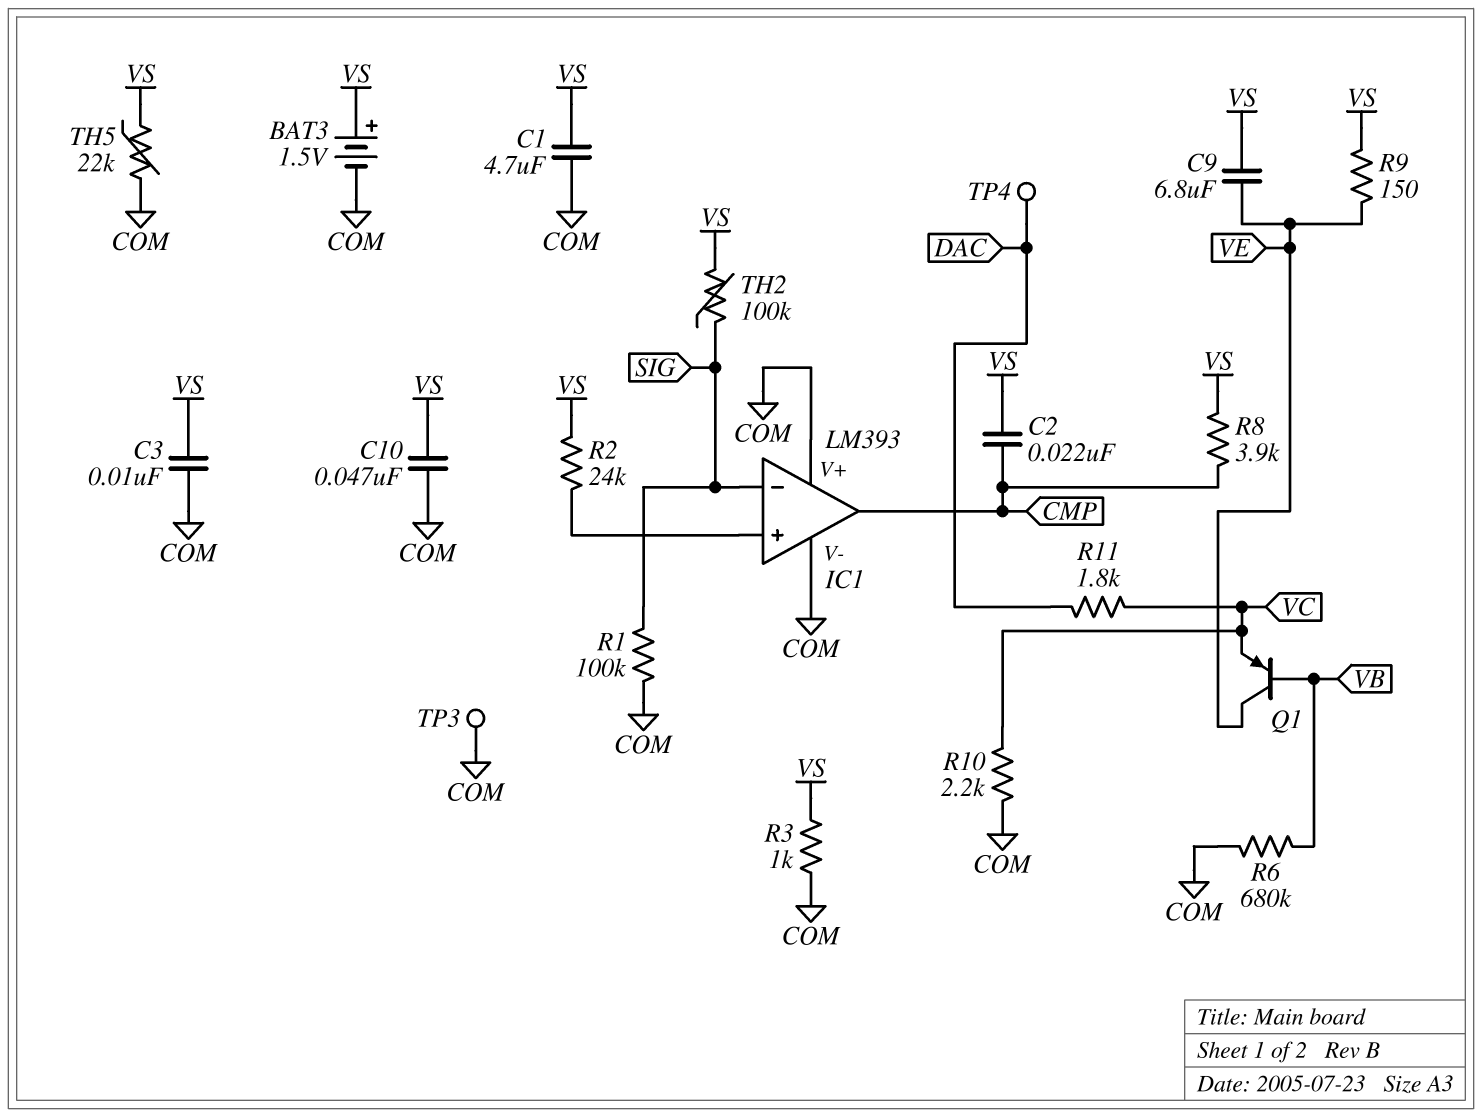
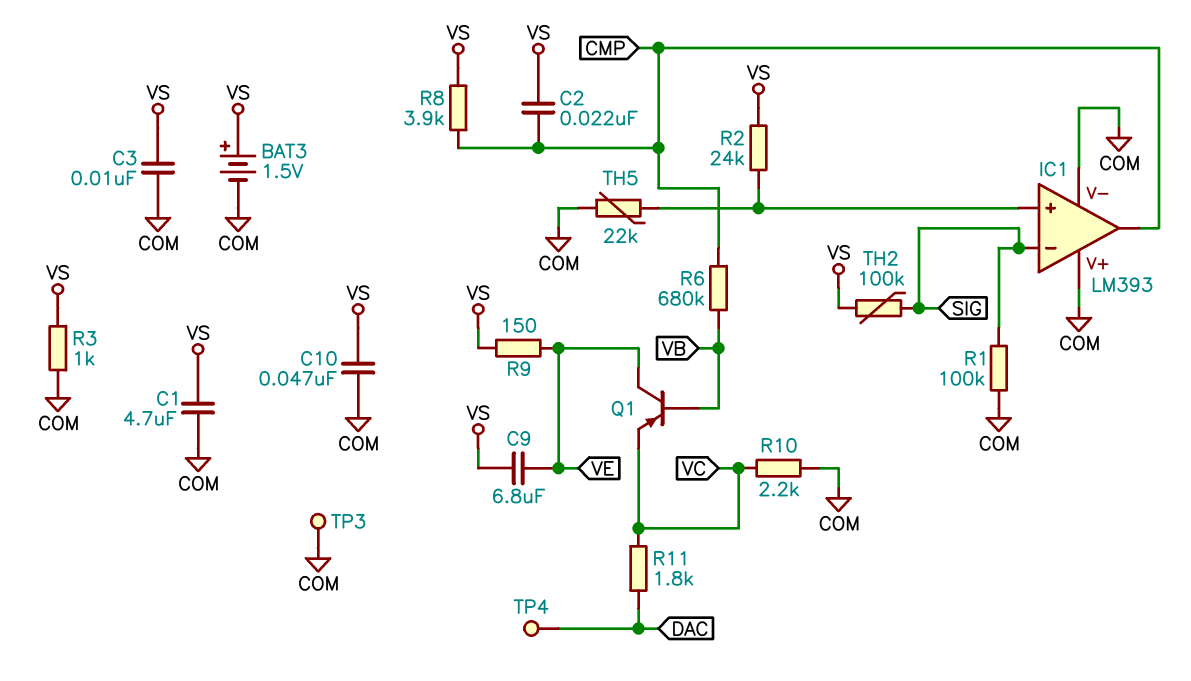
R6: 680k (COM, VB) -> 680k (CMP, VB)
TH5: 22k (COM, VS) -> 22k (COM, IC1/in+)

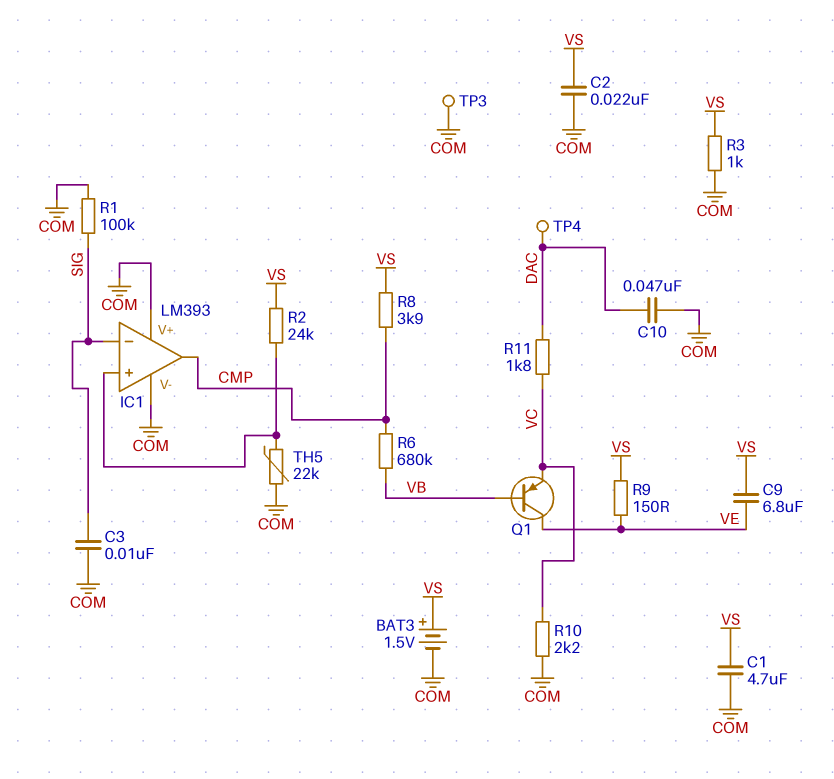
C2: 22nF (CMP, VS) -> 22nF (COM, VS)
C3: 10nF (COM, VS) -> 10nF (COM, SIG)
C10: 47nF (COM, VS) -> 47nF (COM, DAC)
TH2: 100k (SIG, VS) -> none

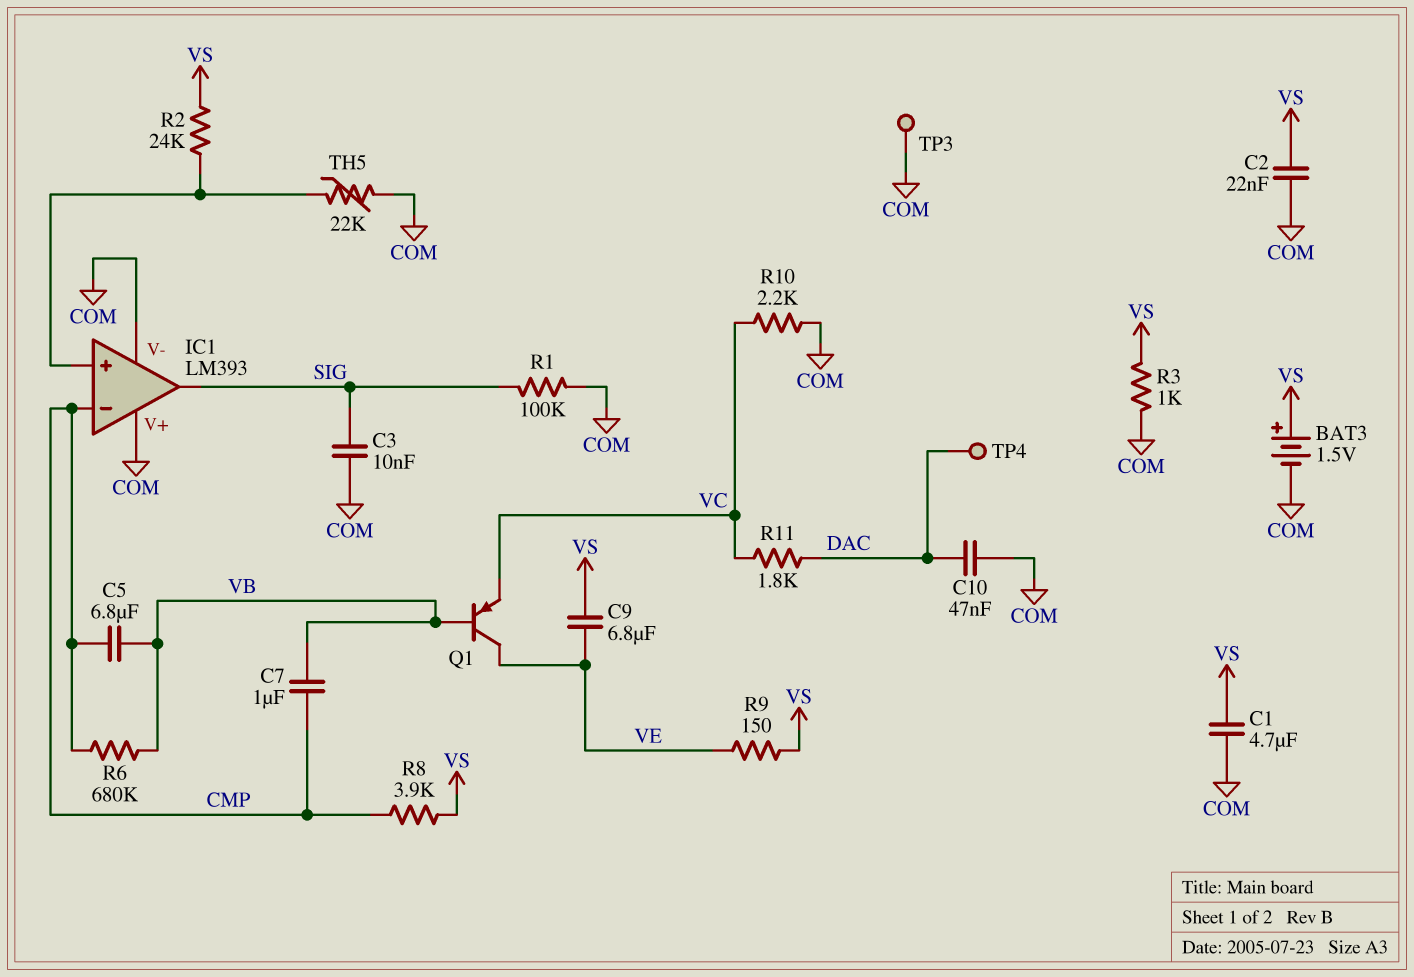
C5: none -> 6.8uF (CMP, VB)
C7: none -> 1uF (CMP, VB)
IC1 pin in-: SIG -> CMP
IC1 pin out: CMP -> SIG

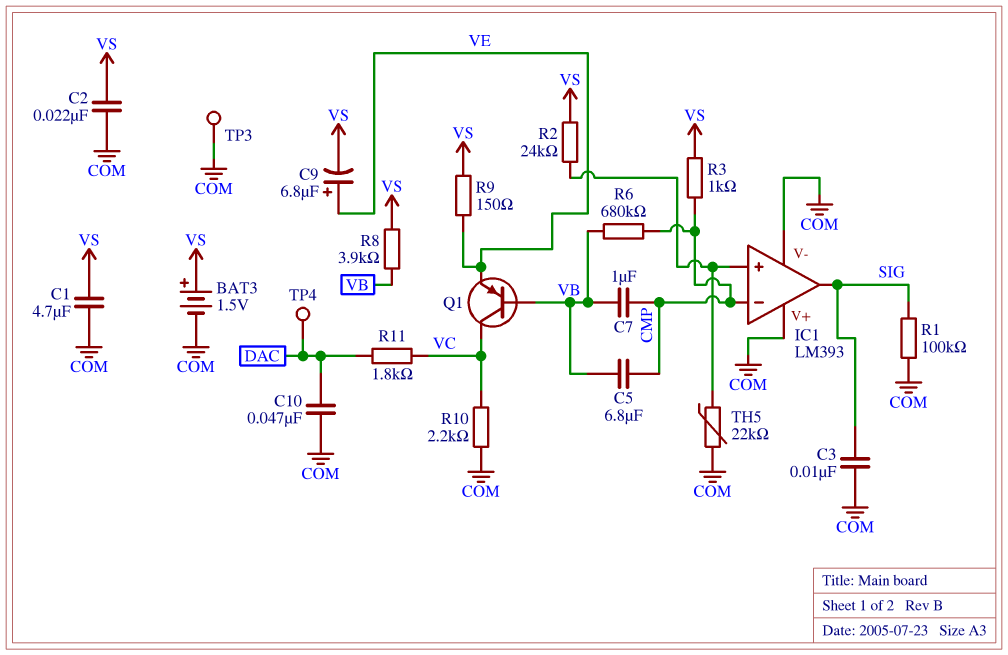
C9: 6.8uF (VE, VS) -> 6.8uF (plus VE, minus VS)
Q1: PNP (B VB, C VE, E VC) -> PNP (B VB, C VC, E VE)
R3: 1k (COM, VS) -> 1k (CMP, VS)
R8: 3.9k (CMP, VS) -> 3.9k (VB, VS)

